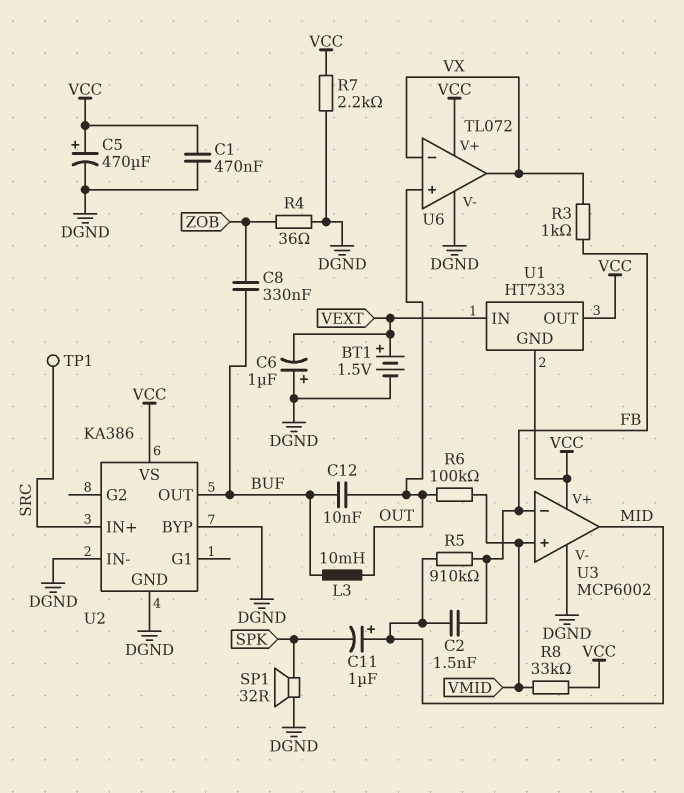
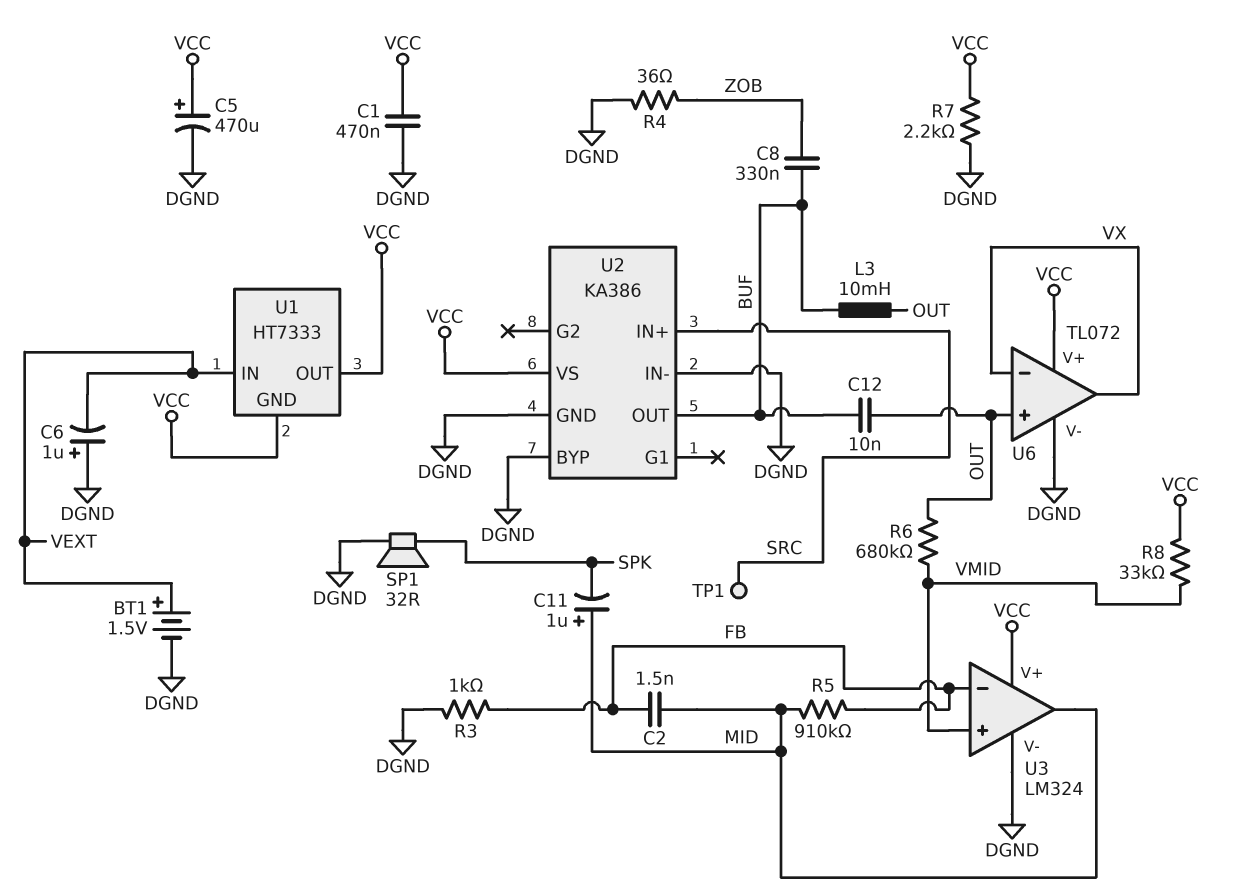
R3: 1k (FB, VX) -> 1k (DGND, FB)
R6: 100k (OUT, VMID) -> 680k (OUT, VMID)
U3: MCP6002 -> LM324

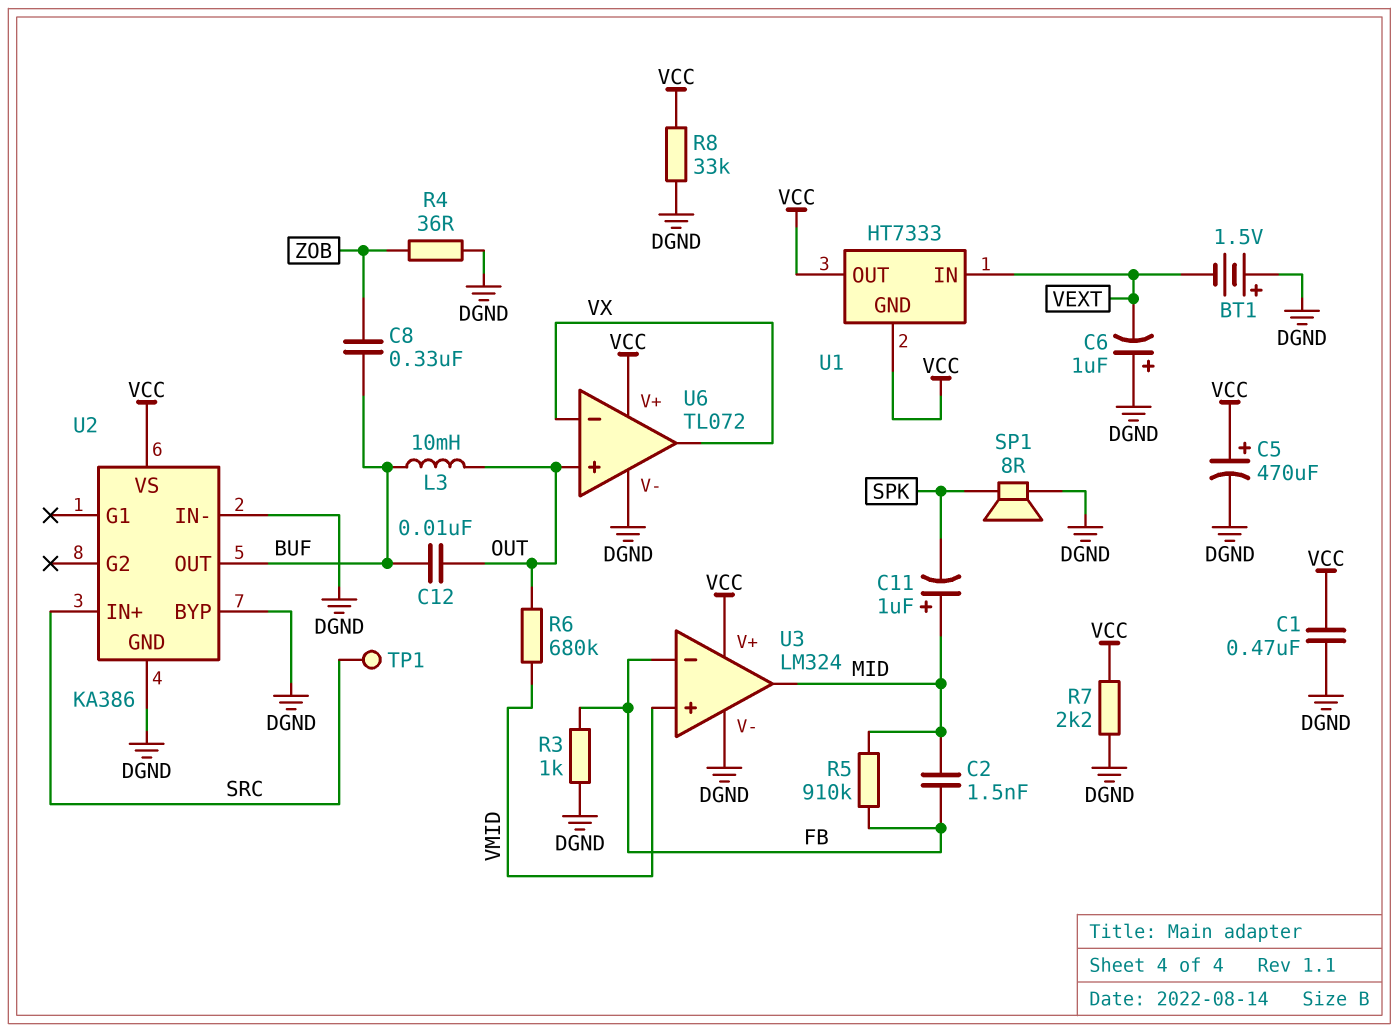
BT1: 1.5V (plus VEXT, minus DGND) -> 1.5V (plus DGND, minus VEXT)
R8: 33k (VCC, VMID) -> 33k (DGND, VCC)
SP1: speaker 32R (DGND, SPK) -> speaker 8R (DGND, SPK)

